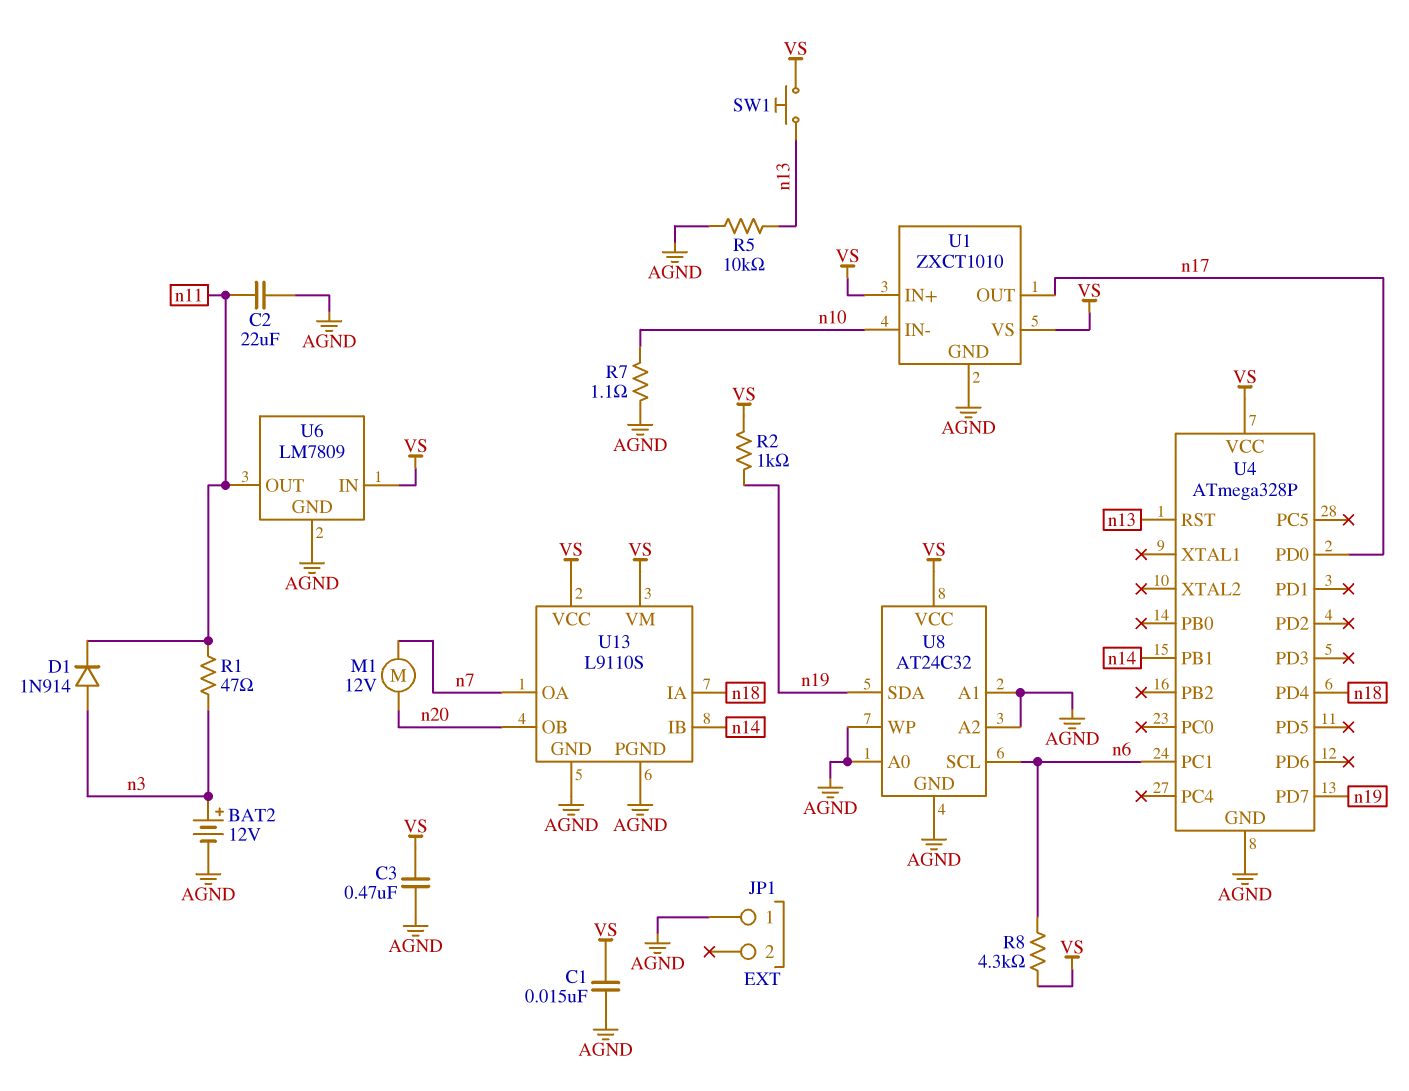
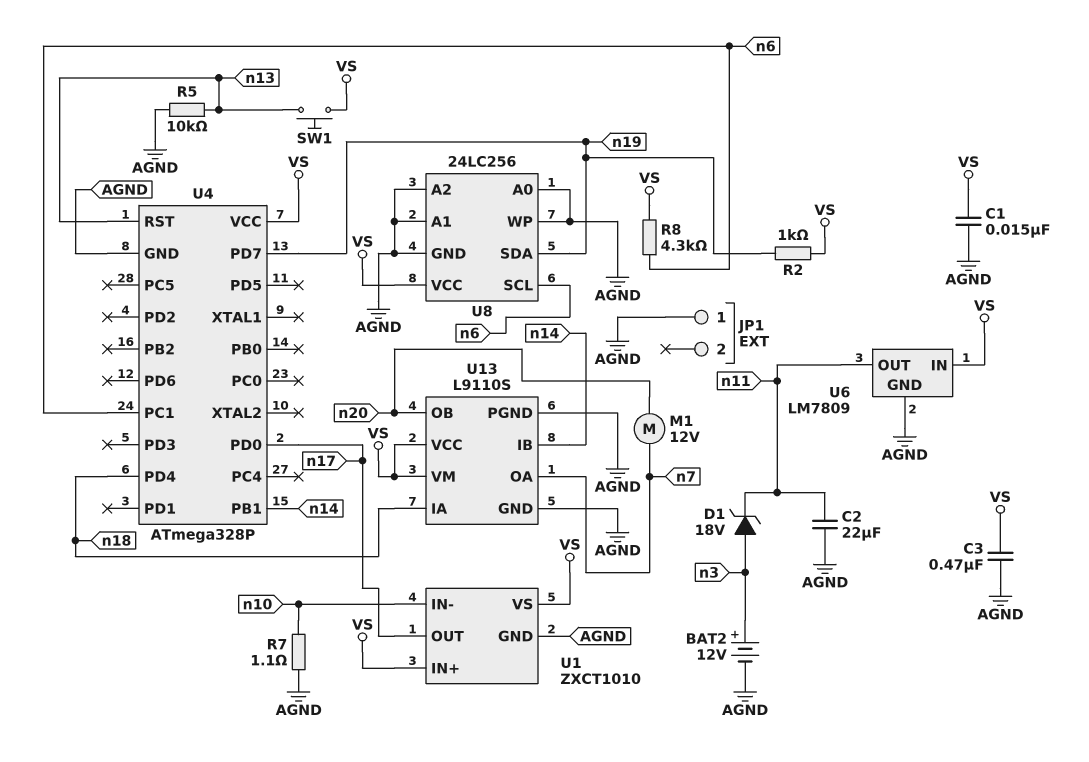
D1: diode 1N914 (A n3, K n11) -> zener 18V (A n3, K n11)
R1: 47 (n3, n11) -> none
U8: AT24C32 -> 24LC256

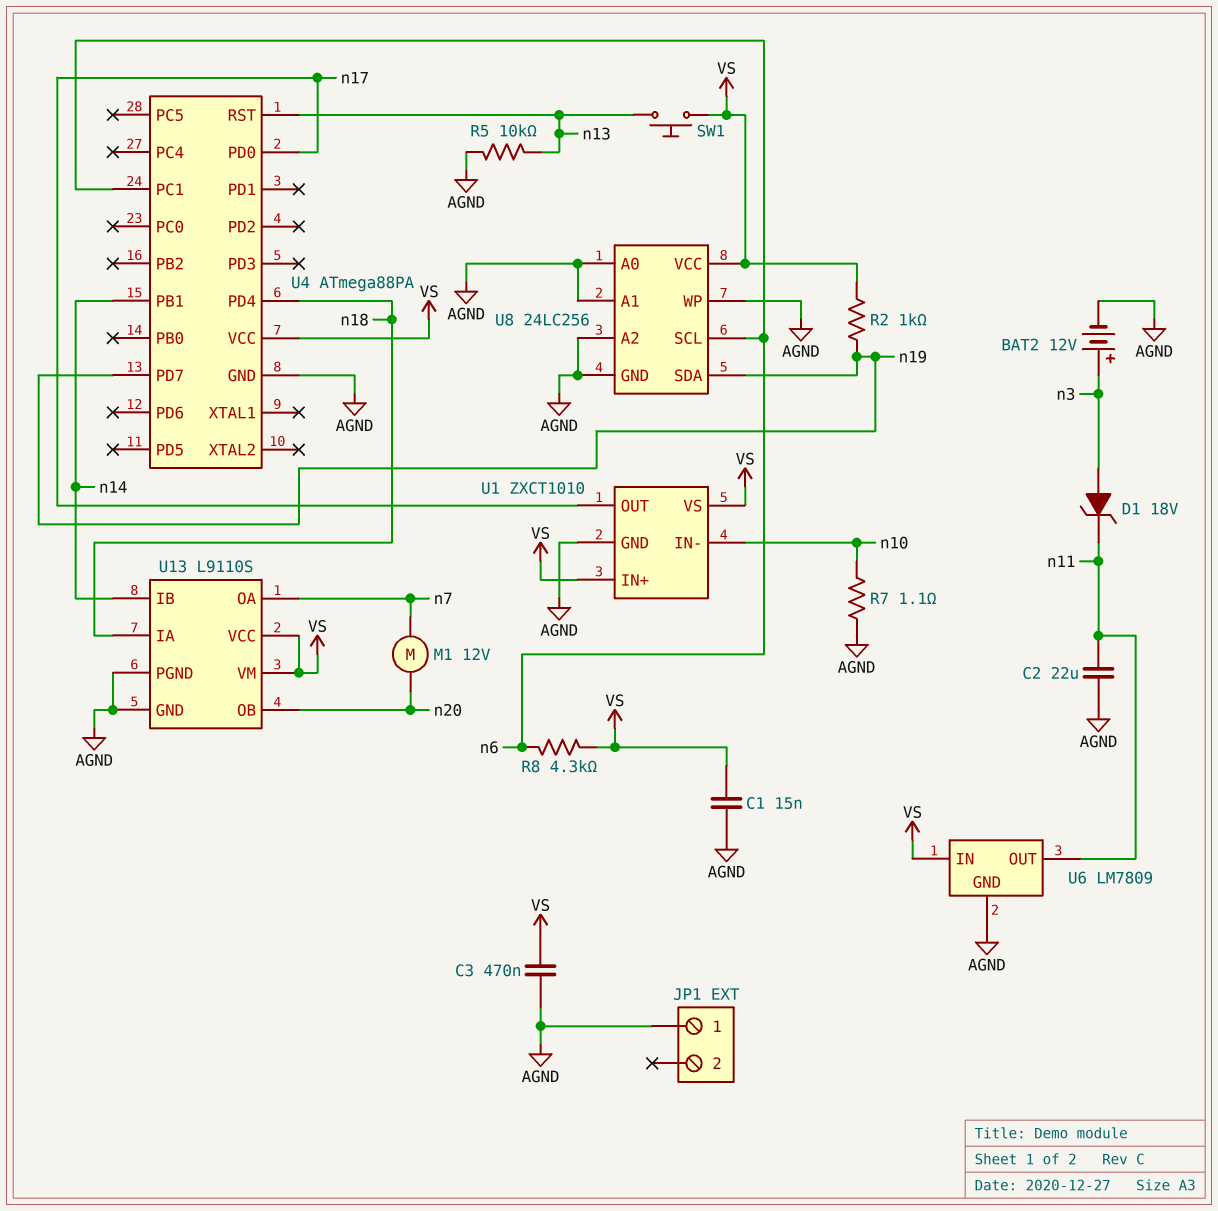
U4: ATmega328P -> ATmega88PA

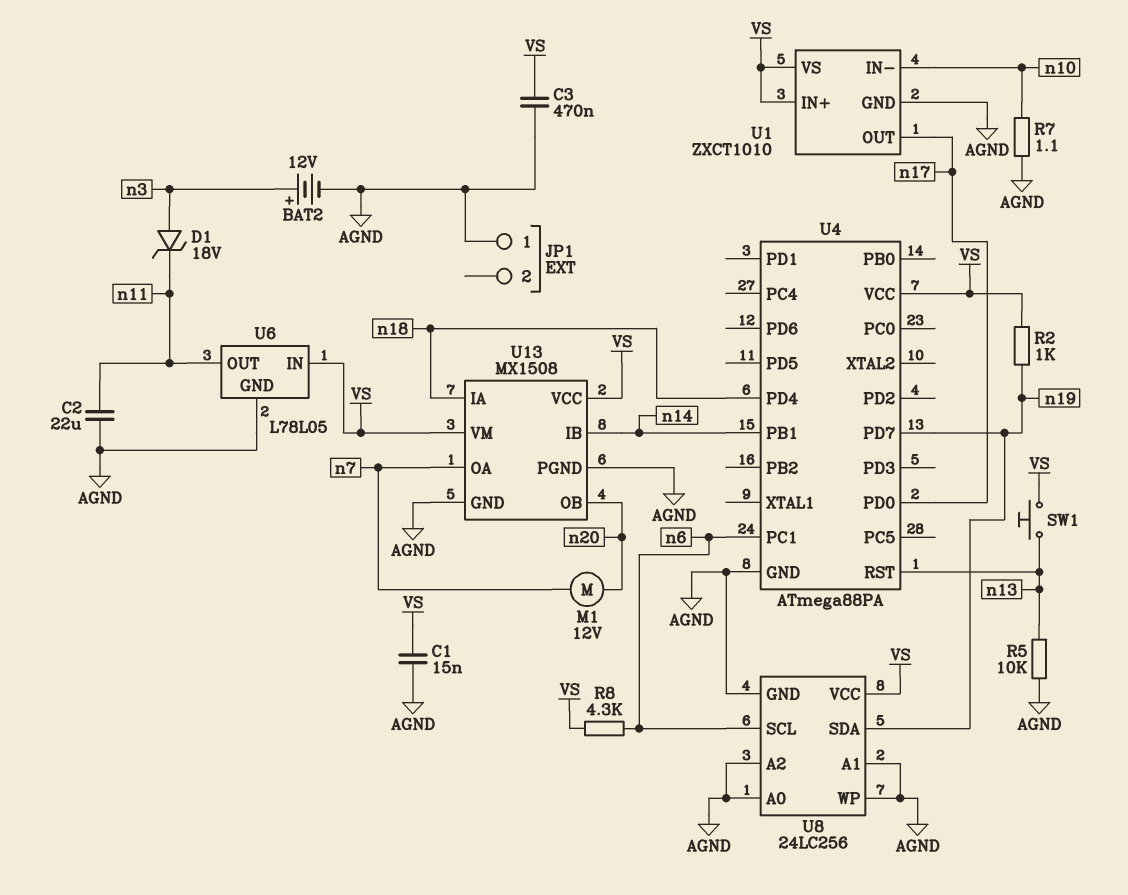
U6: LM7809 -> L78L05
U13: L9110S -> MX1508

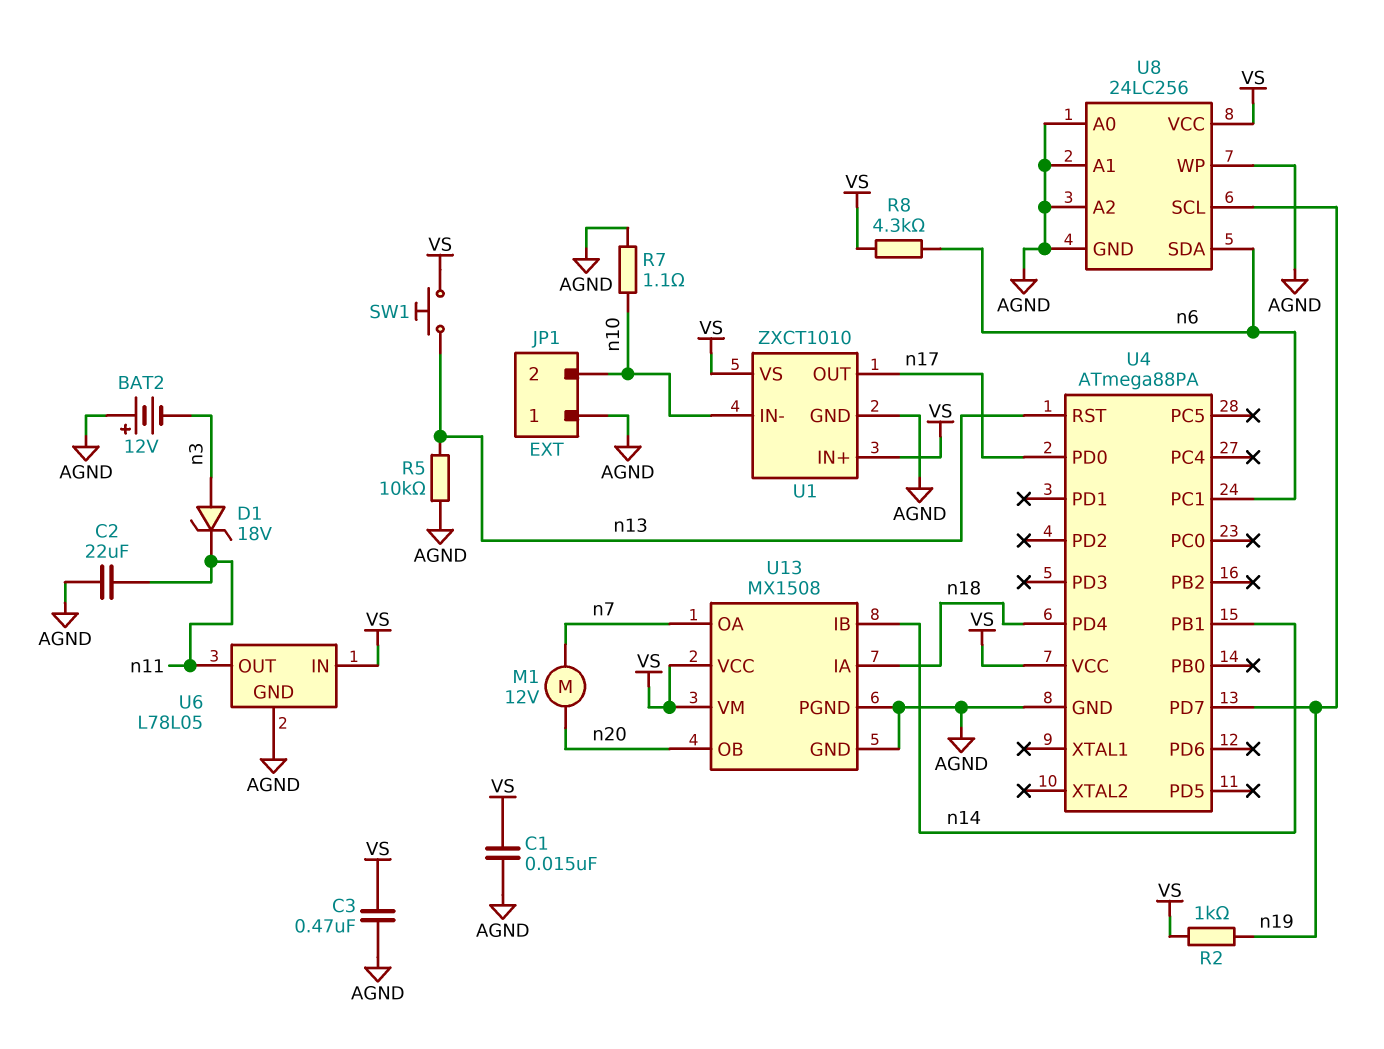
BAT2: 12V (plus n3, minus AGND) -> 12V (plus AGND, minus n3)
JP1 pin 2: none -> n10
U8 pin SCL: n6 -> n19
U8 pin SDA: n19 -> n6

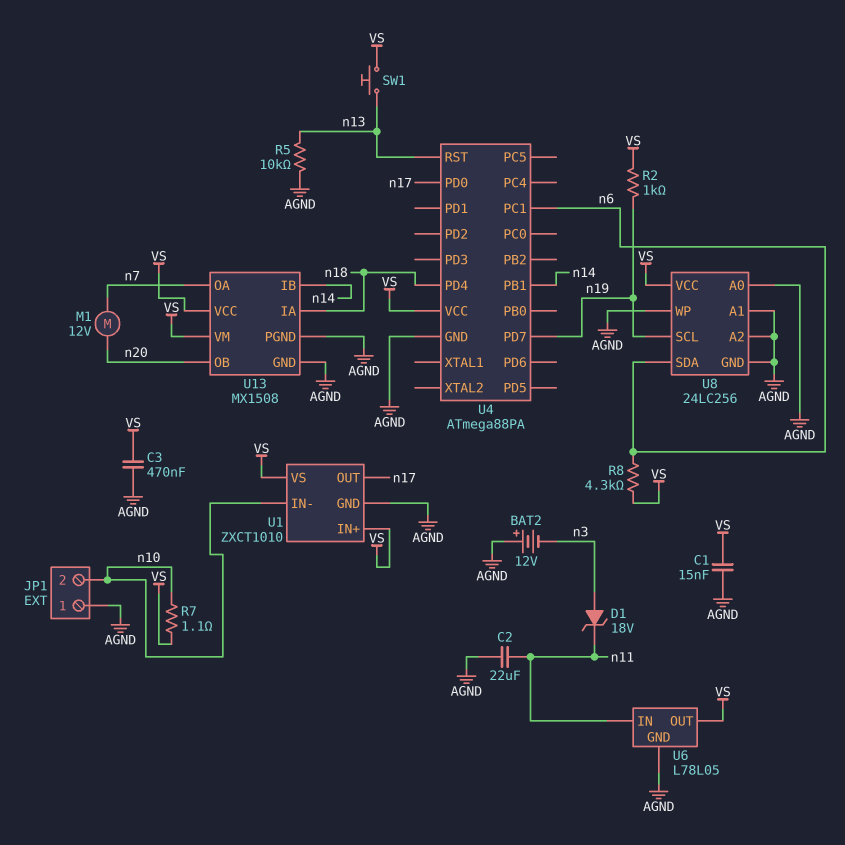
R7: 1.1 (AGND, n10) -> 1.1 (VS, n10)
U6 pin IN: VS -> n11
U6 pin OUT: n11 -> VS

